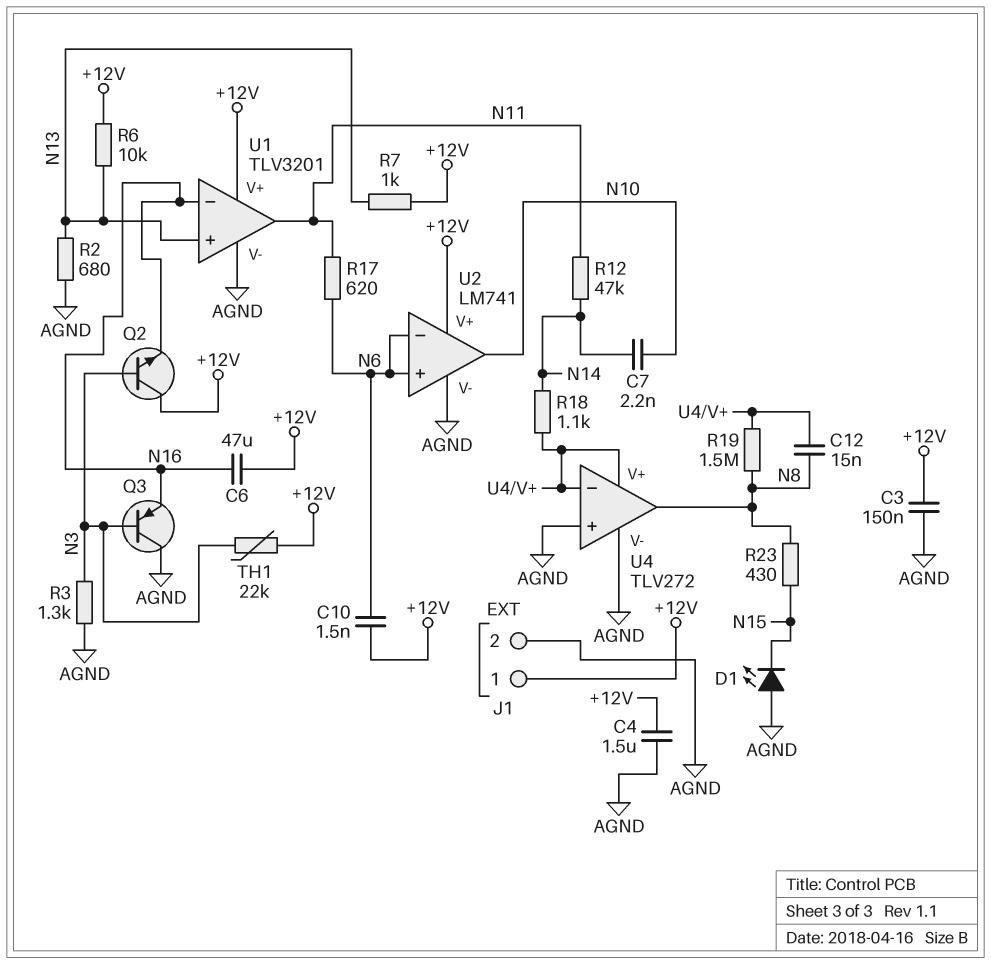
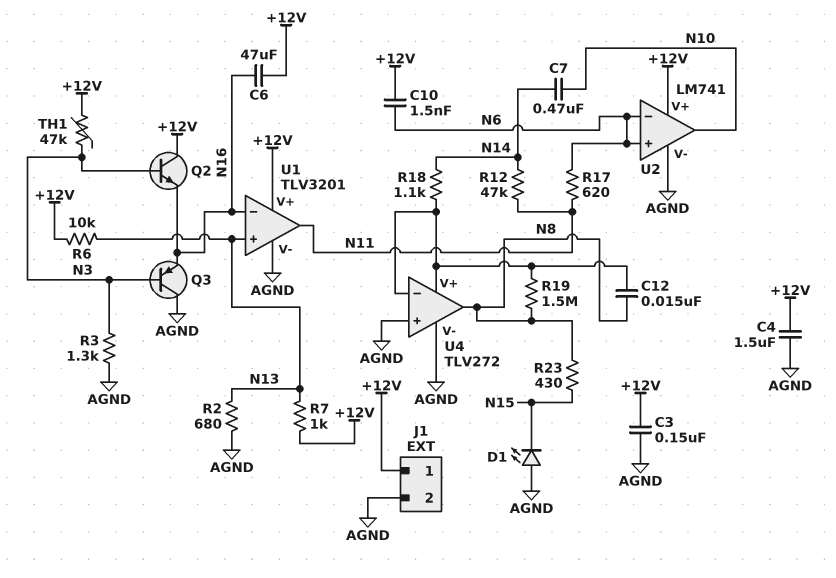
C7: 2.2nF (N10, N14) -> 470nF (N10, N14)
TH1: 22k (+12V, N3) -> 47k (+12V, N3)

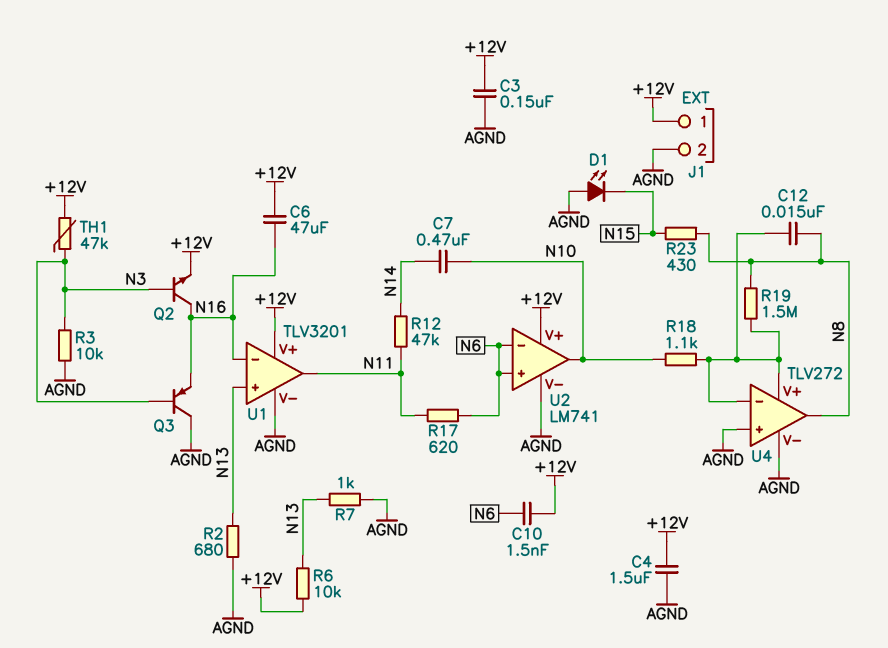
Q2: NPN (B N3, C +12V, E N16) -> NPN (B N3, C N16, E +12V)
R3: 1.3k (AGND, N3) -> 10k (AGND, N3)
R7: 1k (+12V, N13) -> 1k (AGND, N13)
R18: 1.1k (N14, U4/V+) -> 1.1k (N10, U4/V+)

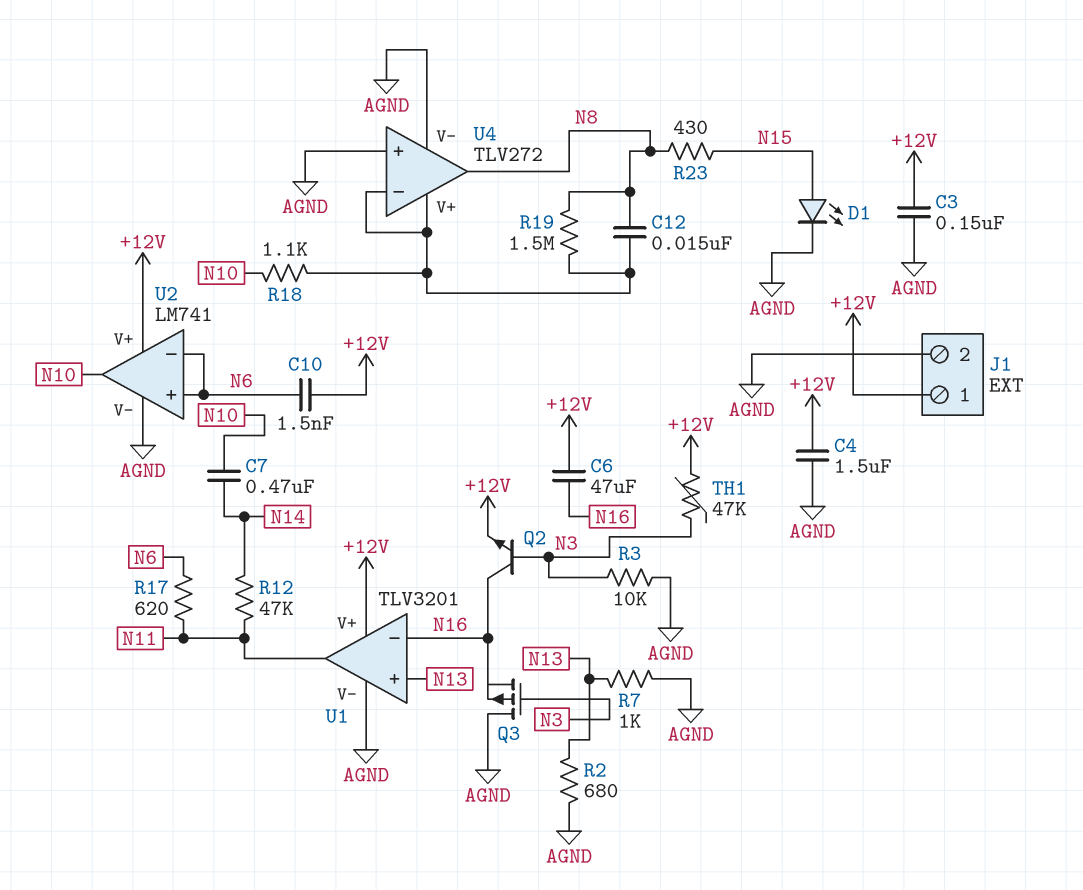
D1: LED (A AGND, K N15) -> LED (A N15, K AGND)
Q3: PNP (B N3, C AGND, E N16) -> PMOS (G N3, D AGND, S N16)
R6: 10k (+12V, N13) -> none

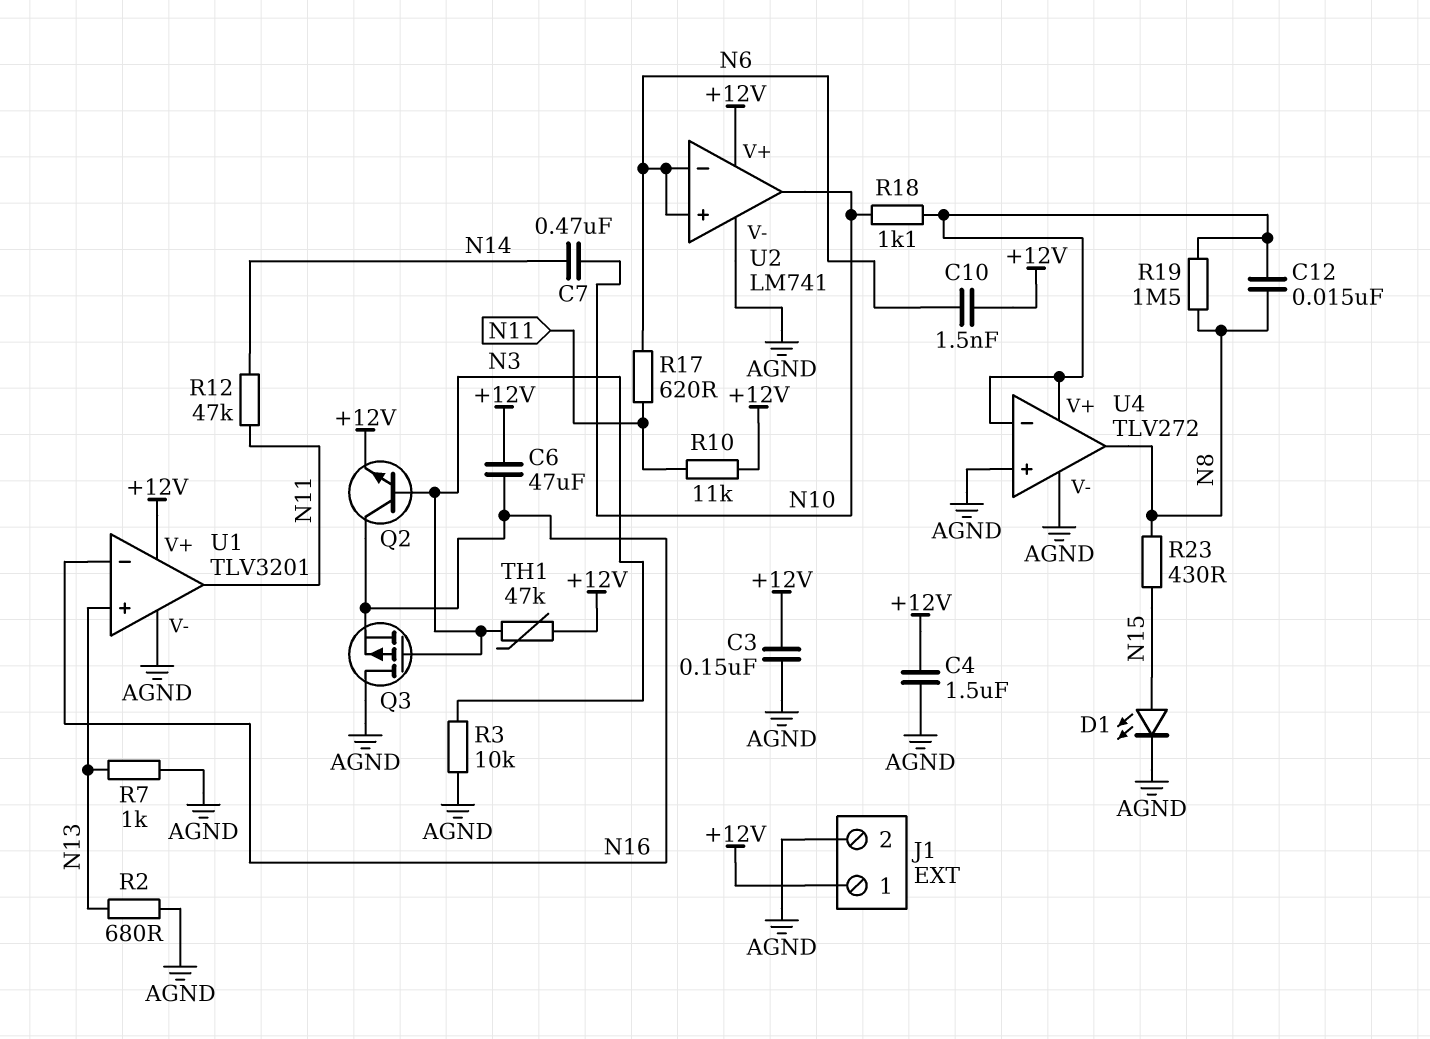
R10: none -> 11k (+12V, N11)

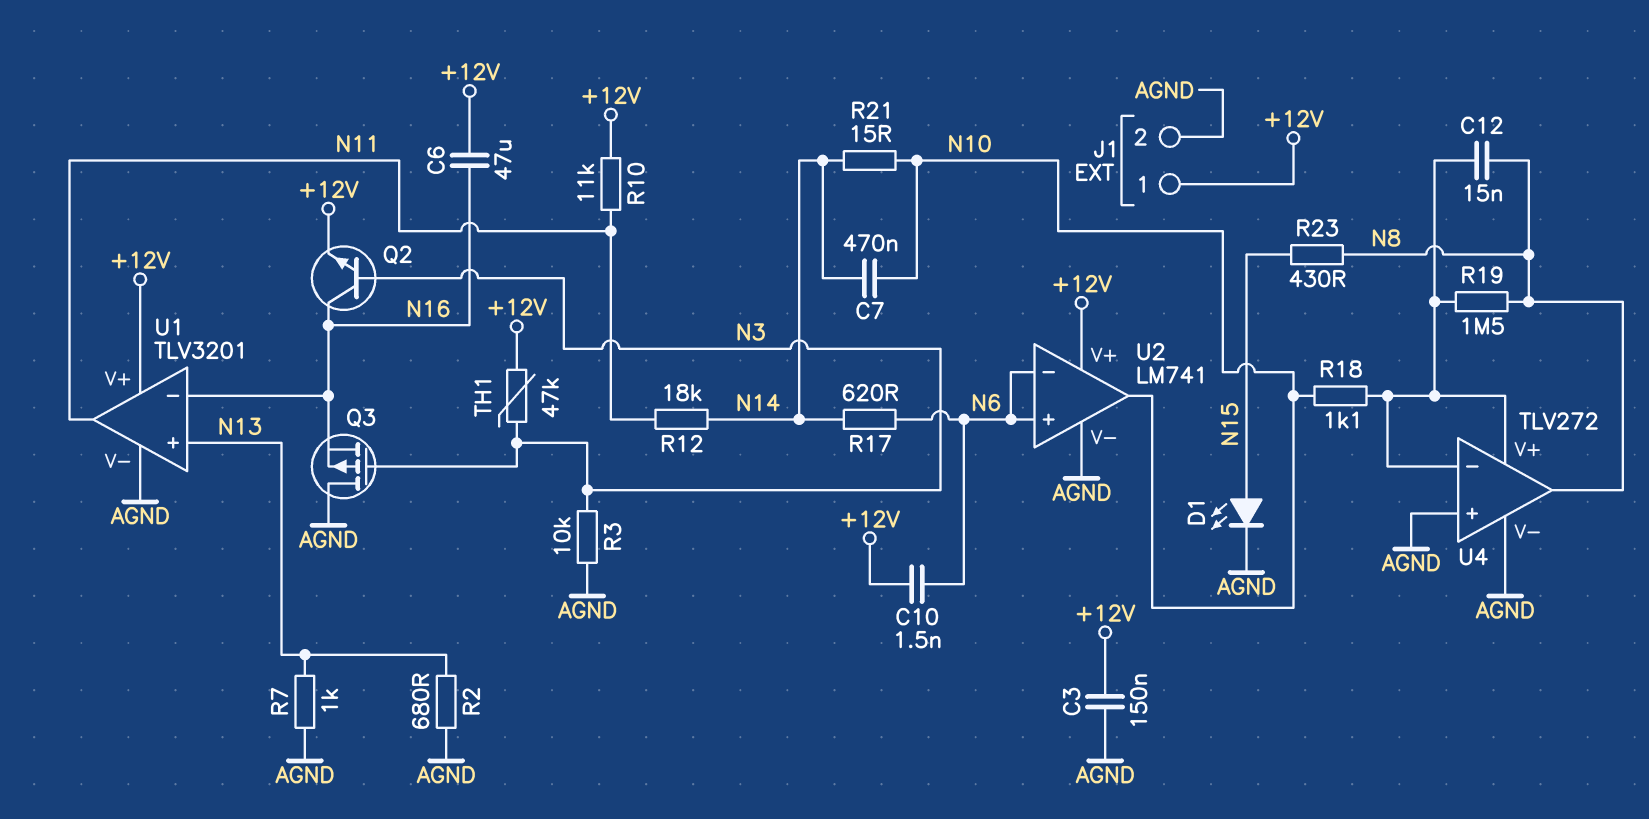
C4: 1.5uF (+12V, AGND) -> none
R12: 47k (N11, N14) -> 18k (N11, N14)
R17: 620 (N6, N11) -> 620 (N6, N14)
R21: none -> 15 (N10, N14)

